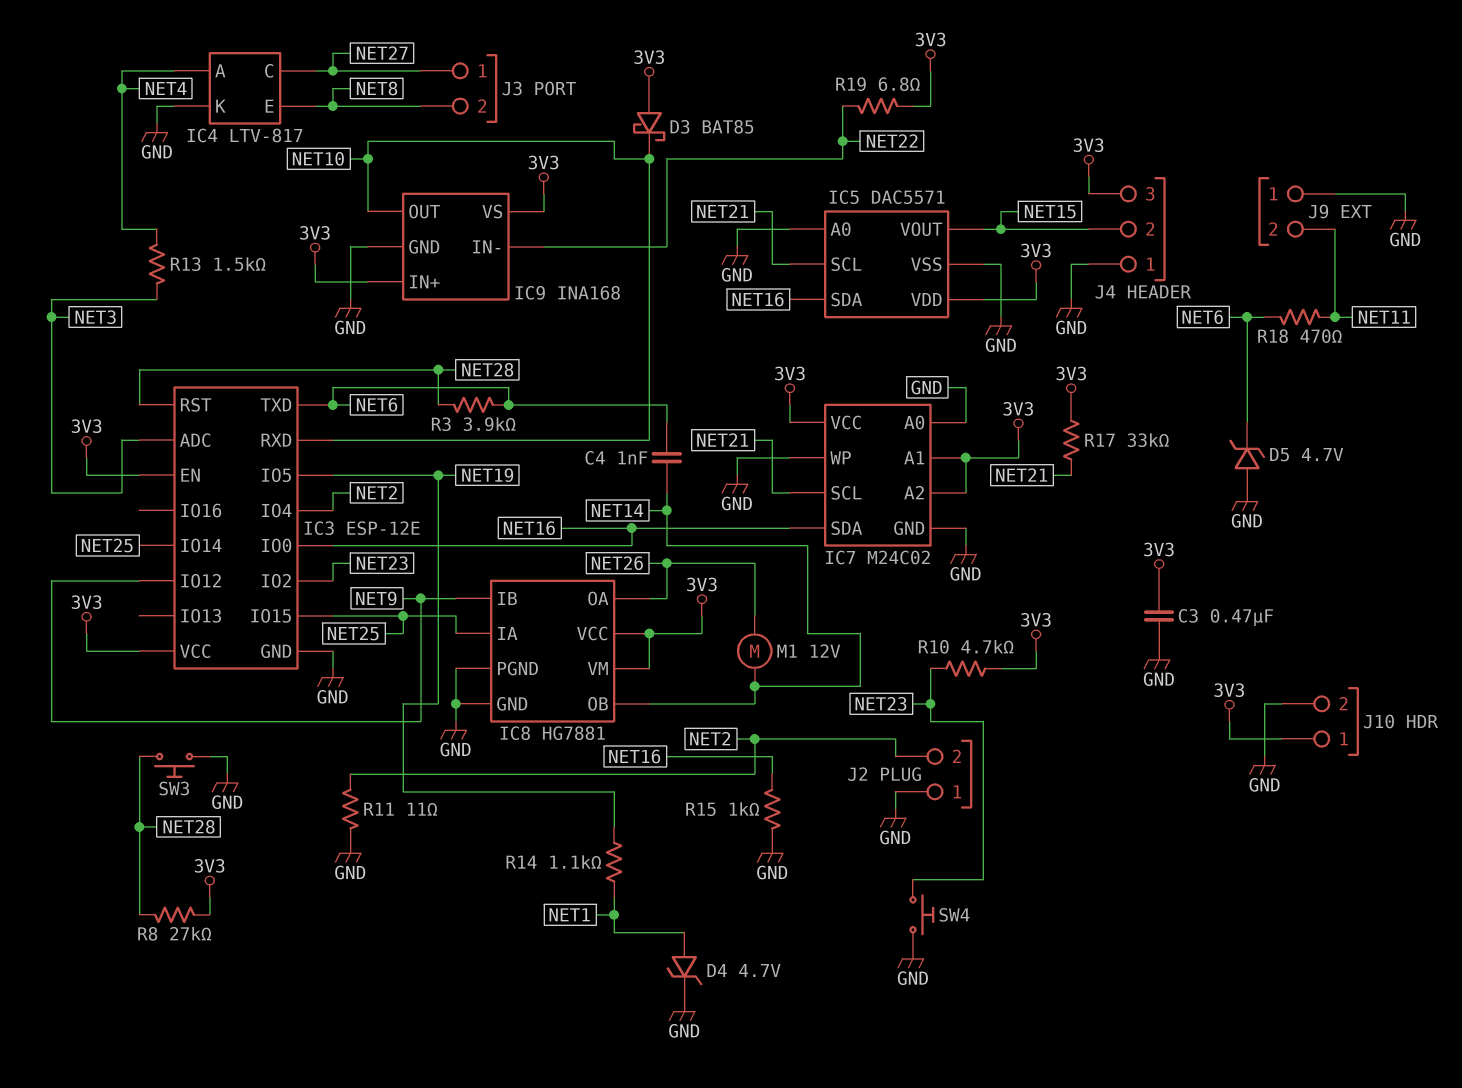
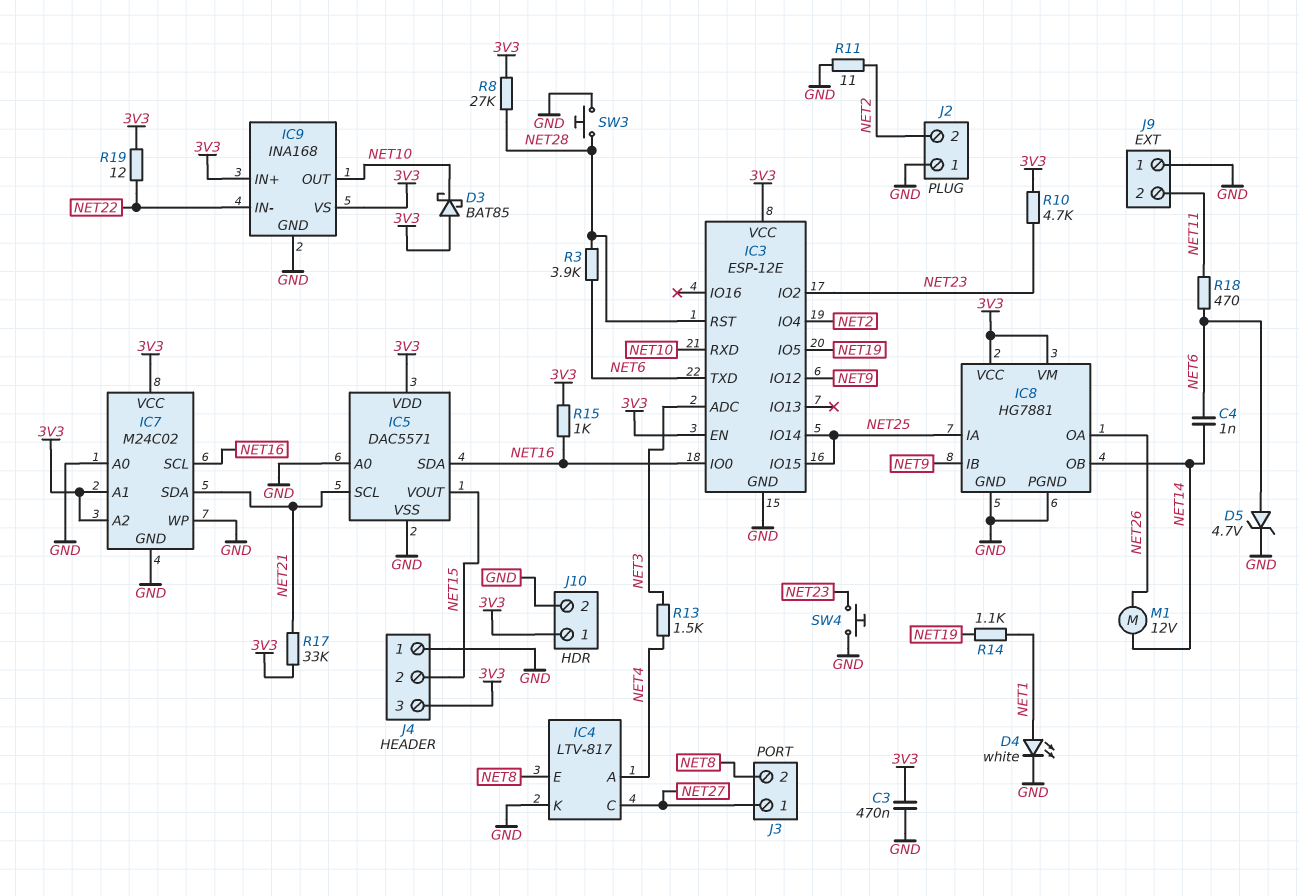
D4: zener 4.7V (A NET1, K GND) -> LED white (A NET1, K GND)
D5: zener 4.7V (A GND, K NET6) -> zener 4.7V (A NET6, K GND)
IC7 pin SCL: NET21 -> NET16
IC7 pin SDA: NET16 -> NET21
R15: 1k (GND, NET16) -> 1k (3V3, NET16)
R19: 6.8 (3V3, NET22) -> 12 (3V3, NET22)

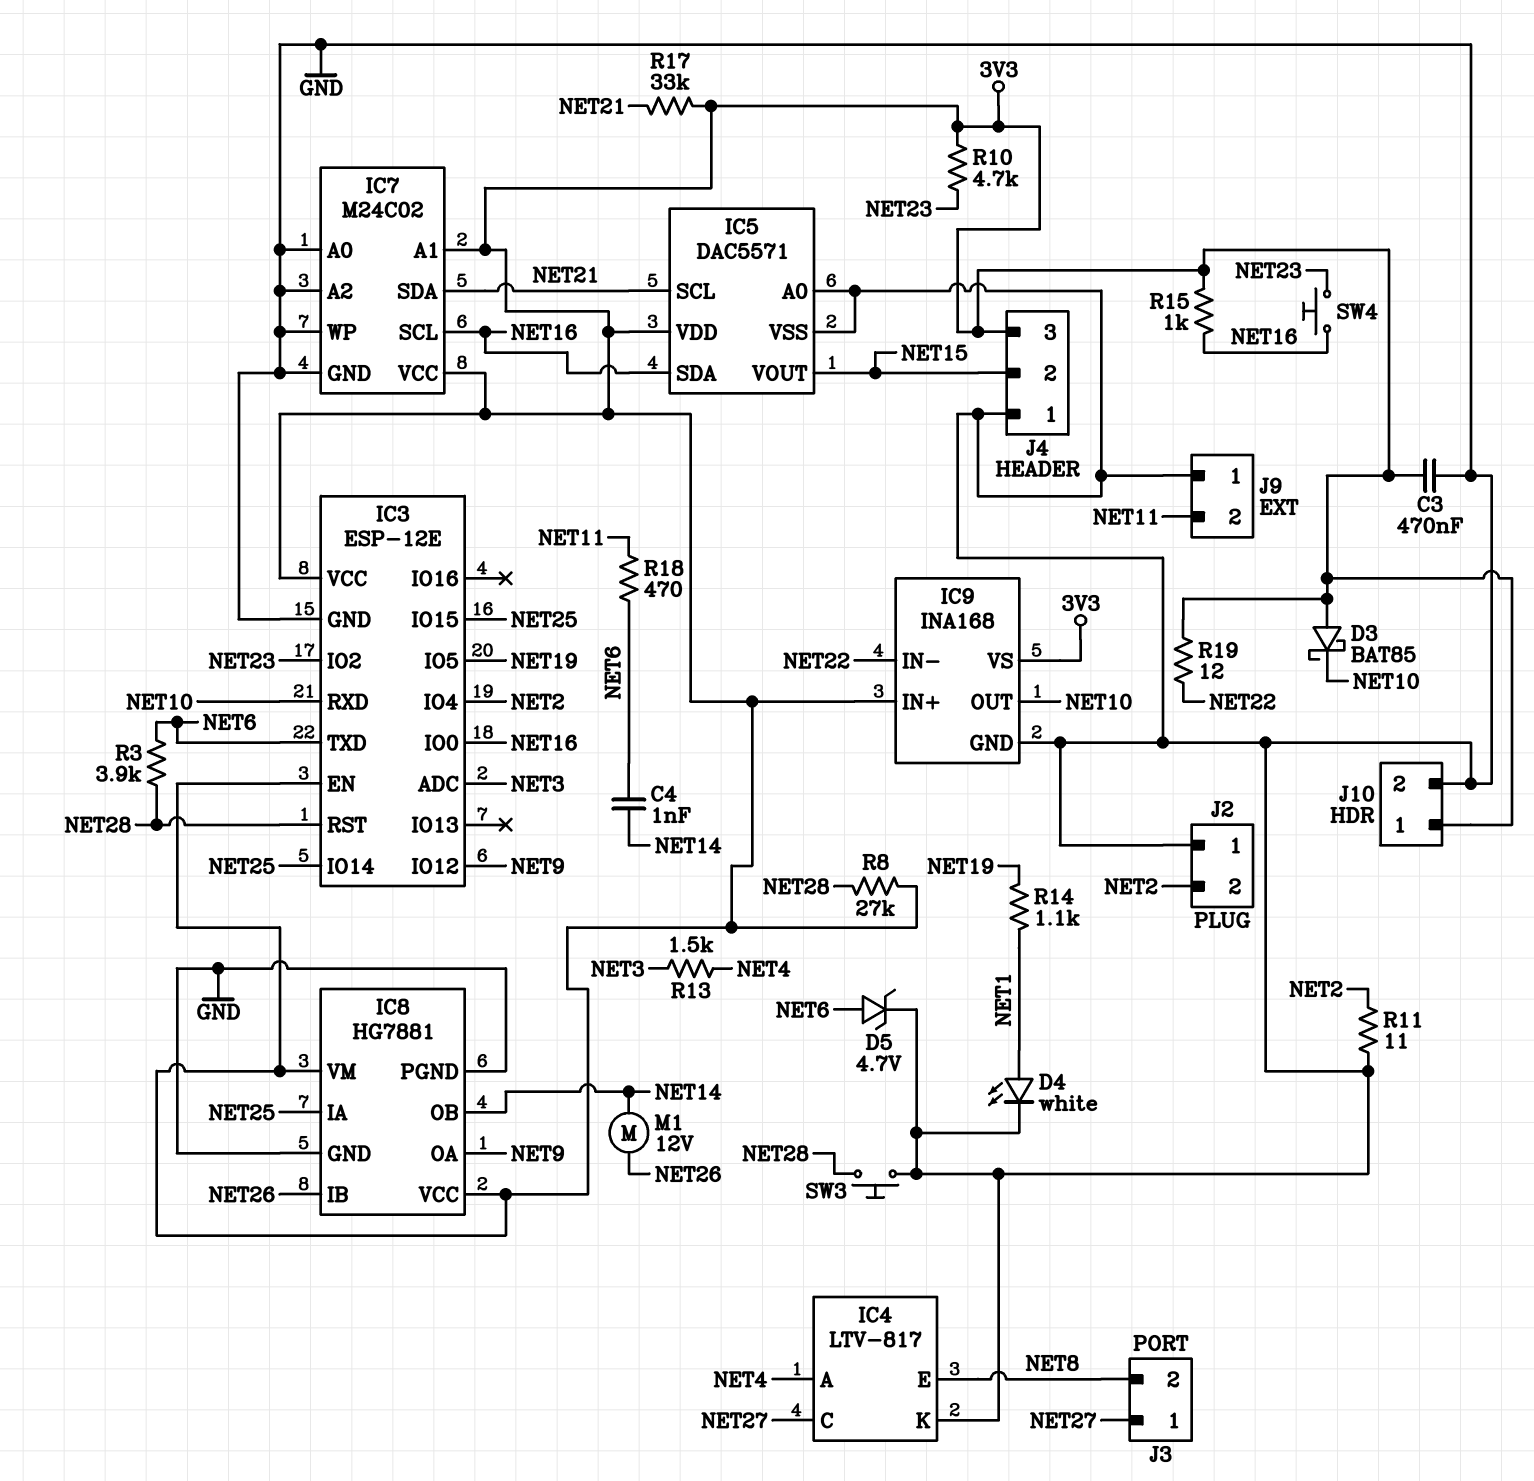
IC7 pin A2: 3V3 -> GND
IC8 pin IB: NET9 -> NET26
IC8 pin OA: NET26 -> NET9
SW4: button (GND, NET23) -> button (NET16, NET23)

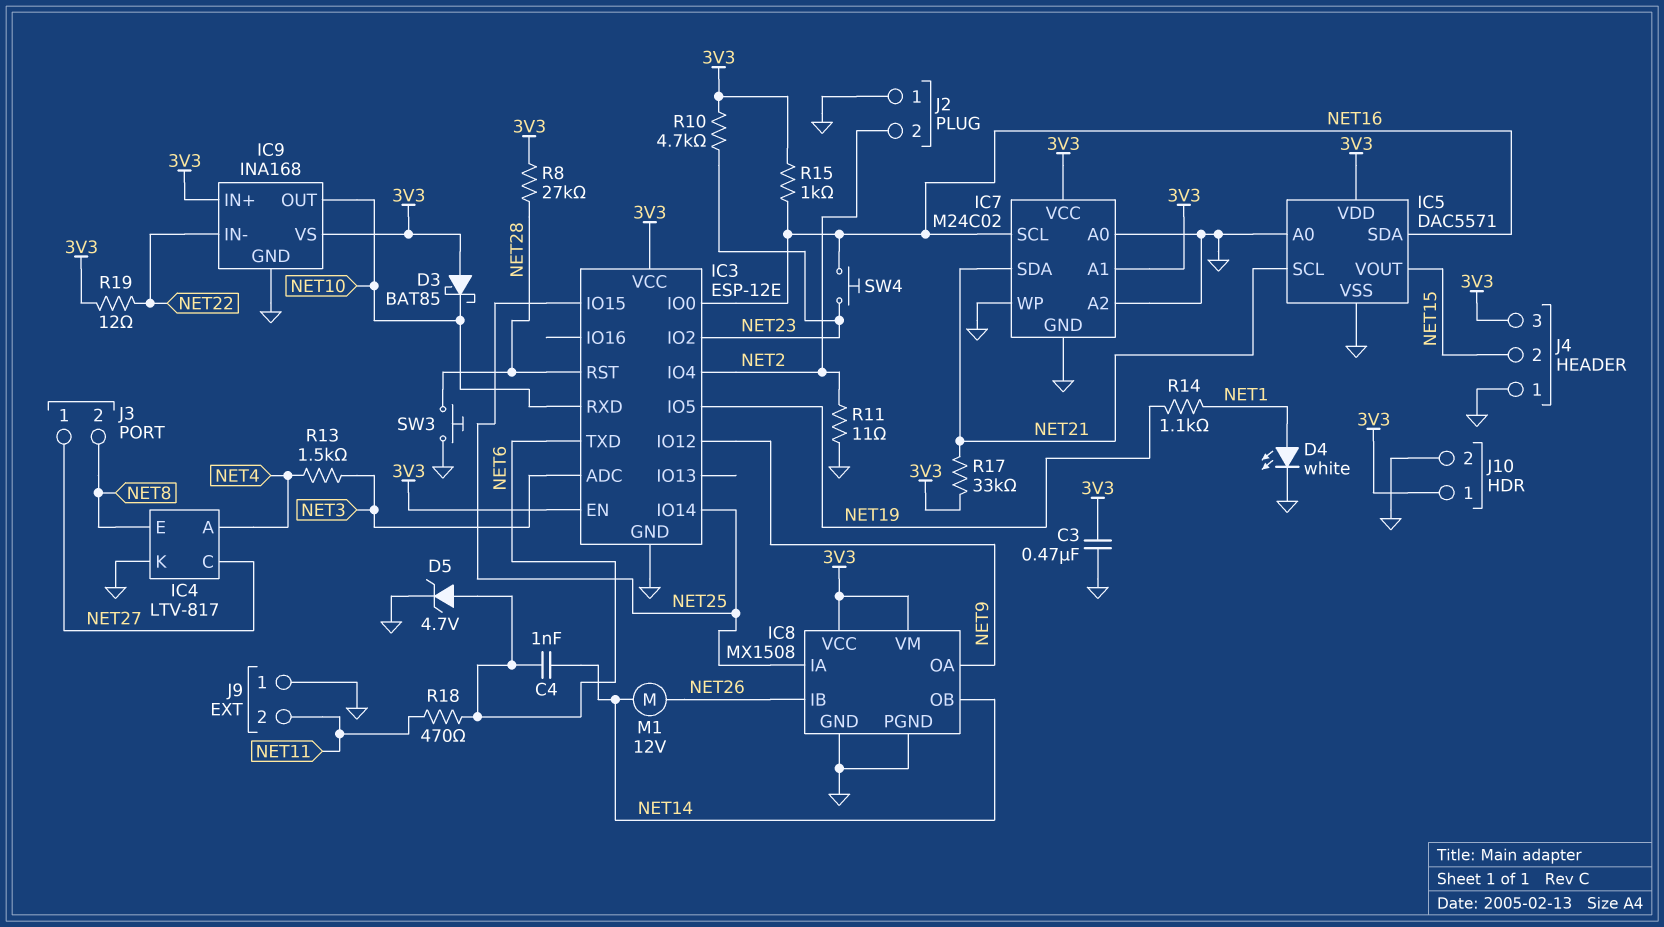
IC8: HG7881 -> MX1508
R3: 3.9k (NET6, NET28) -> none

